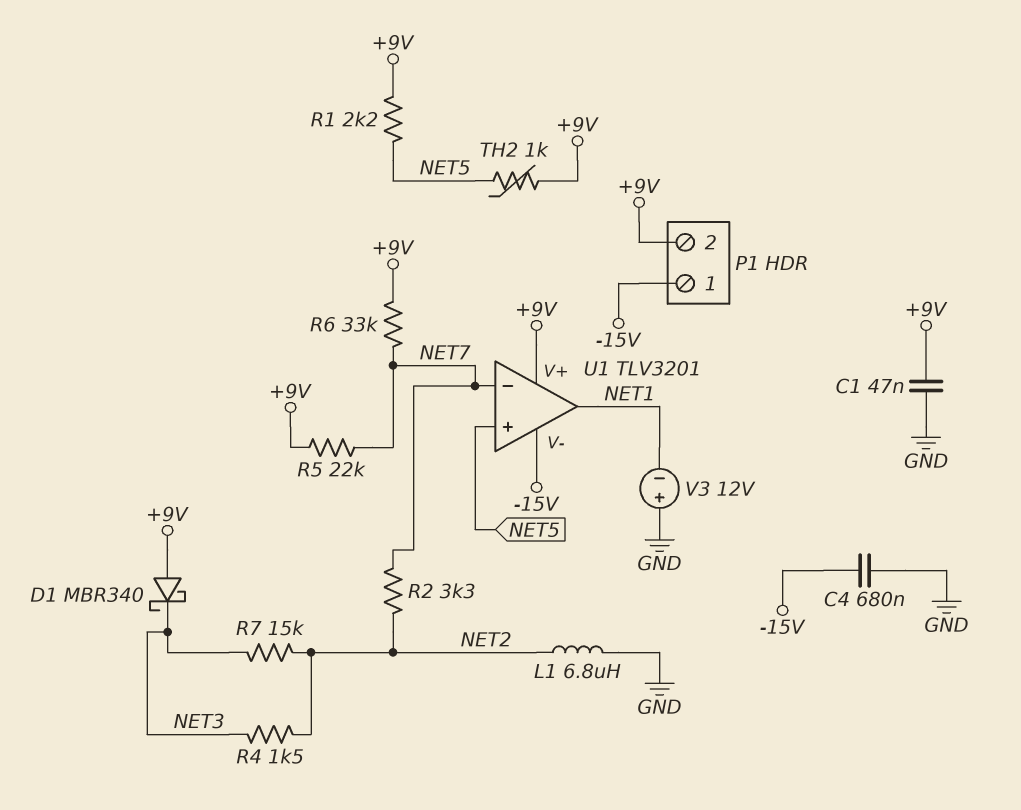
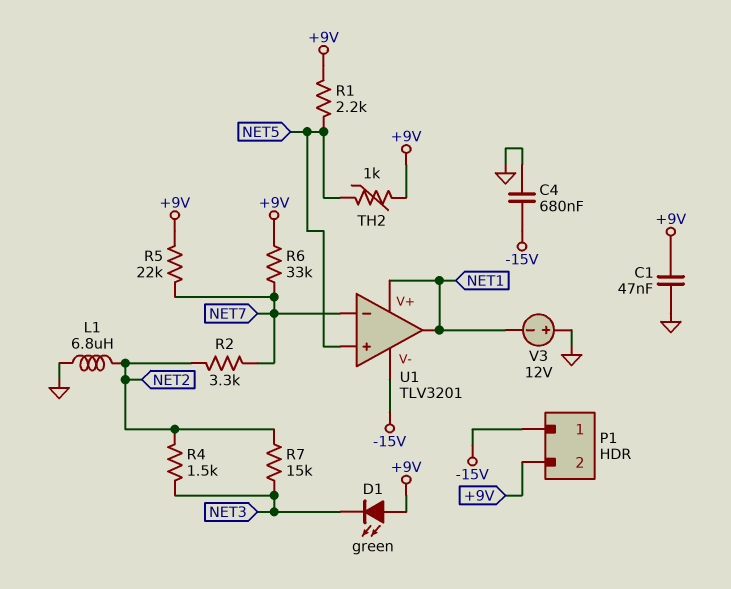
D1: schottky MBR340 (A +9V, K NET3) -> LED green (A +9V, K NET3)
U1 pin V+: +9V -> NET1

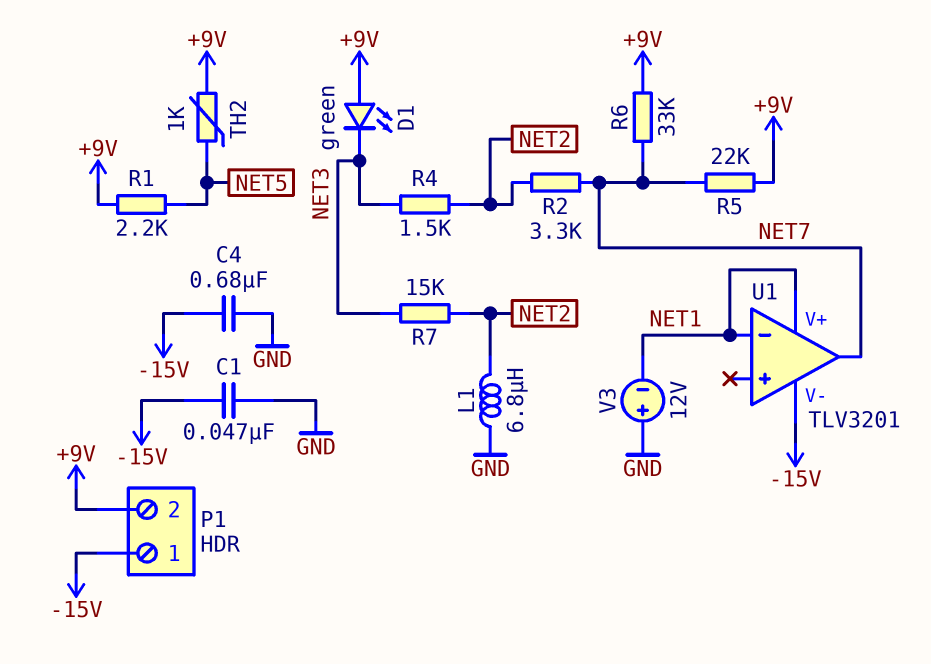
C1: 47nF (+9V, GND) -> 47nF (-15V, GND)
U1 pin in+: NET5 -> none
U1 pin in-: NET7 -> NET1
U1 pin out: NET1 -> NET7

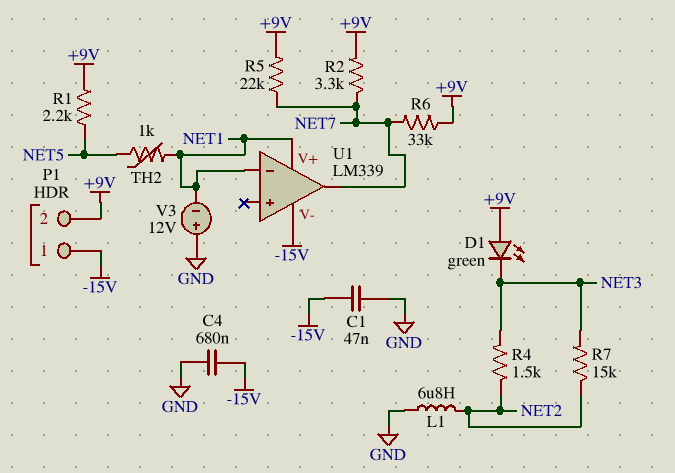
R2: 3.3k (NET2, NET7) -> 3.3k (+9V, NET7)
TH2: 1k (+9V, NET5) -> 1k (NET1, NET5)
U1: TLV3201 -> LM339

